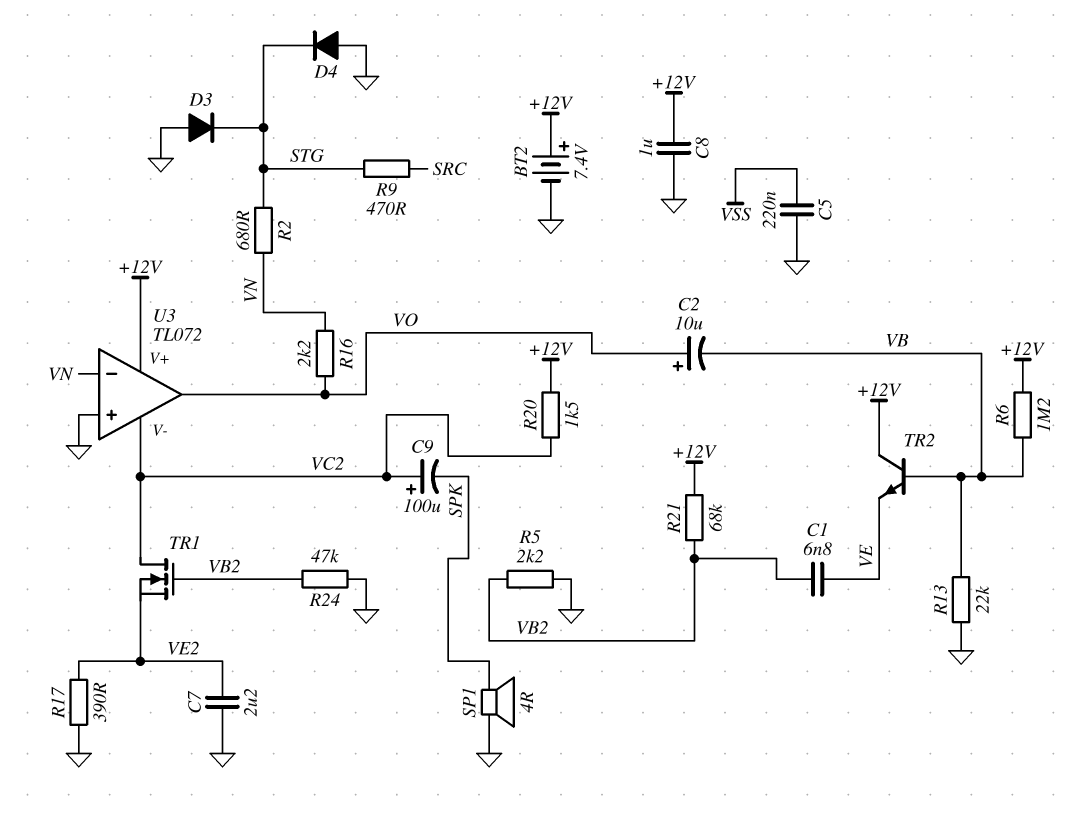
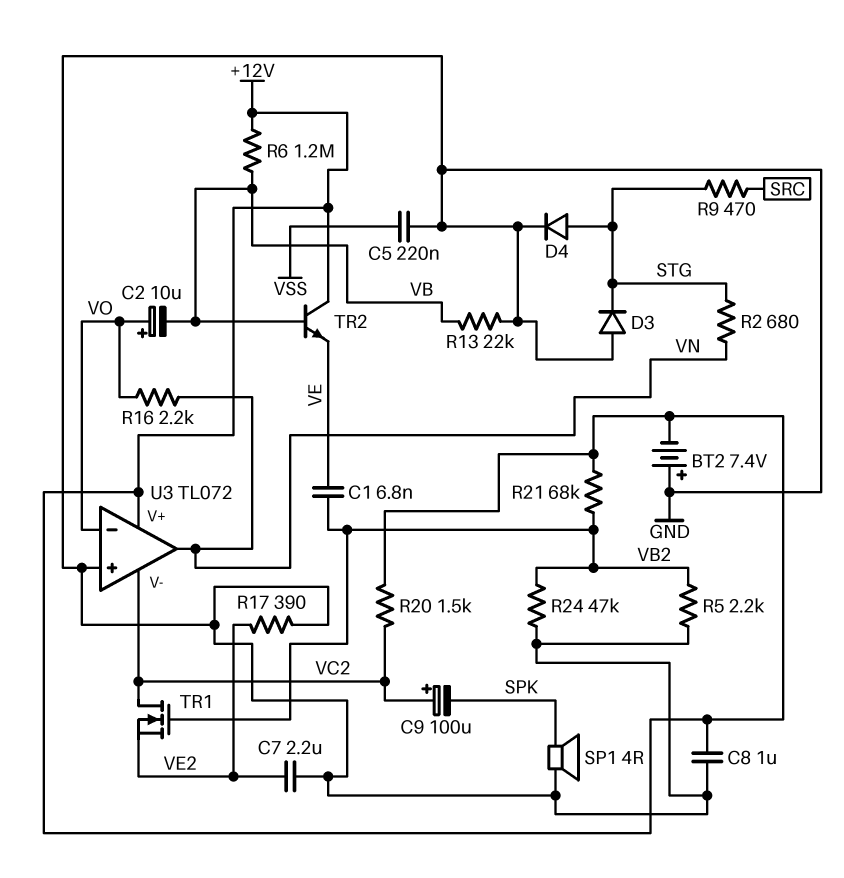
BT2: 7.4V (plus +12V, minus GND) -> 7.4V (plus GND, minus +12V)
D4: diode (A GND, K STG) -> diode (A STG, K GND)
U3 pin in-: VN -> VO
U3 pin out: VO -> VN

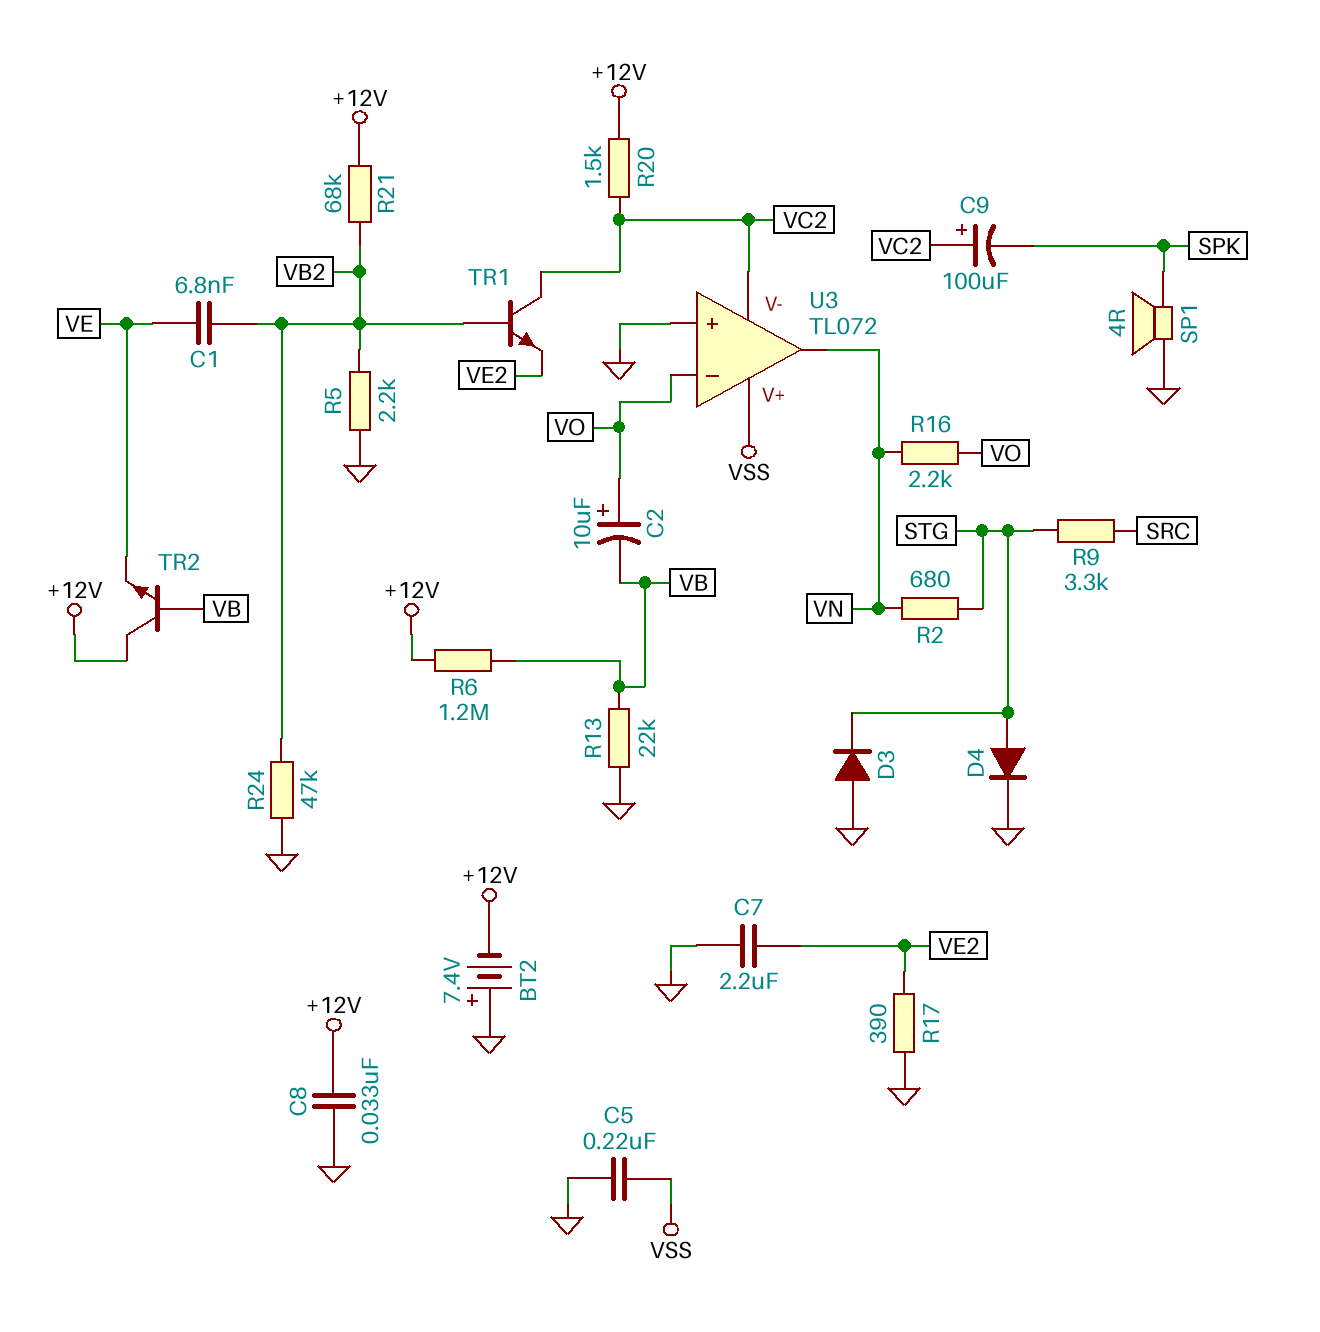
C8: 1uF (+12V, GND) -> 33nF (+12V, GND)
R9: 470 (SRC, STG) -> 3.3k (SRC, STG)
TR1: NMOS (G VB2, D VC2, S VE2) -> NPN (B VB2, C VC2, E VE2)
U3 pin V+: +12V -> VSS

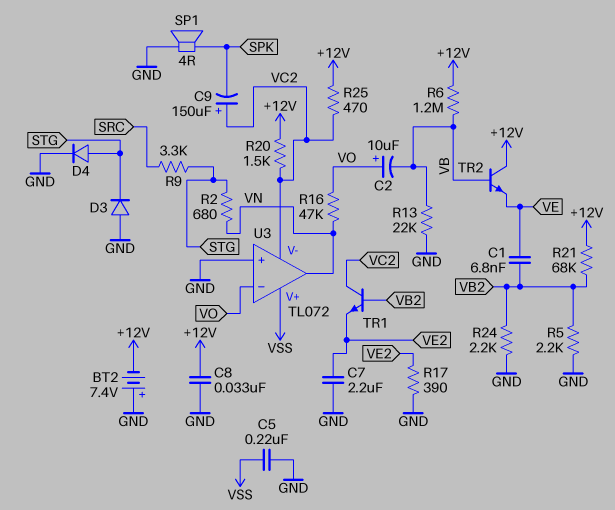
C9: 100uF (plus VC2, minus SPK) -> 150uF (plus VC2, minus SPK)
R16: 2.2k (VN, VO) -> 47k (VN, VO)
R24: 47k (GND, VB2) -> 2.2k (GND, VB2)
R25: none -> 470 (+12V, VC2)

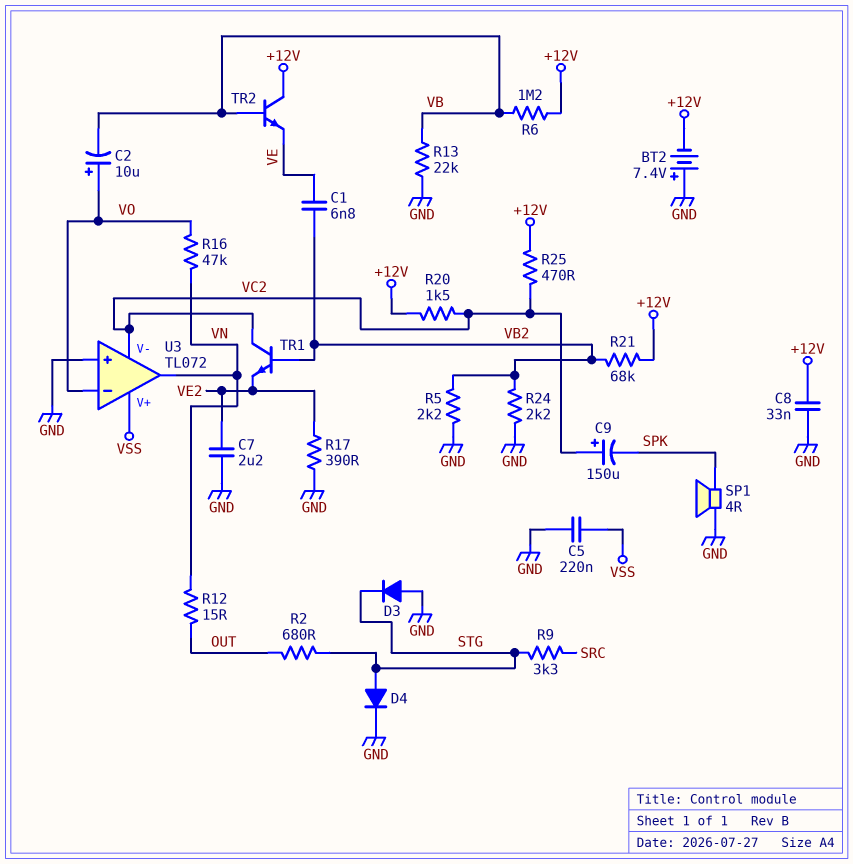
R2: 680 (STG, VN) -> 680 (OUT, STG)
R12: none -> 15 (OUT, VN)

